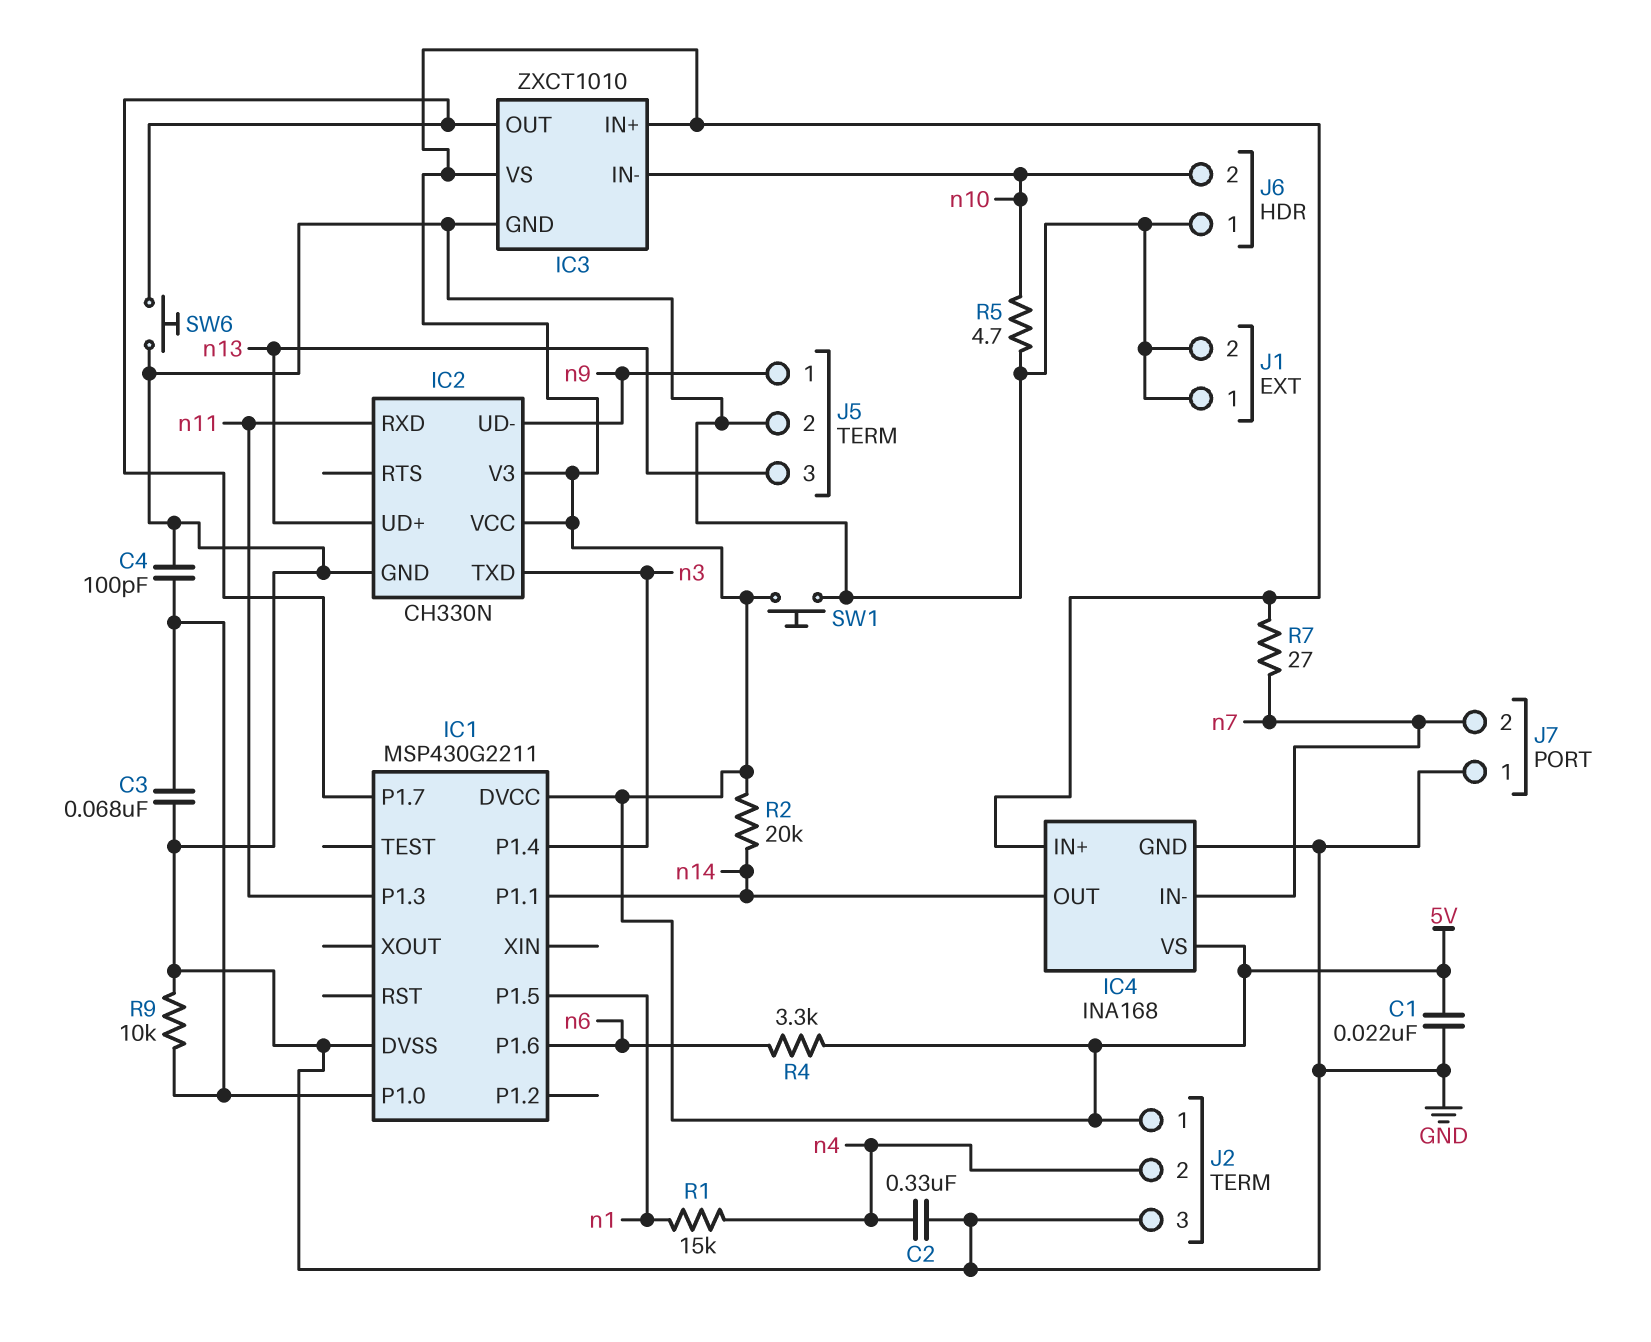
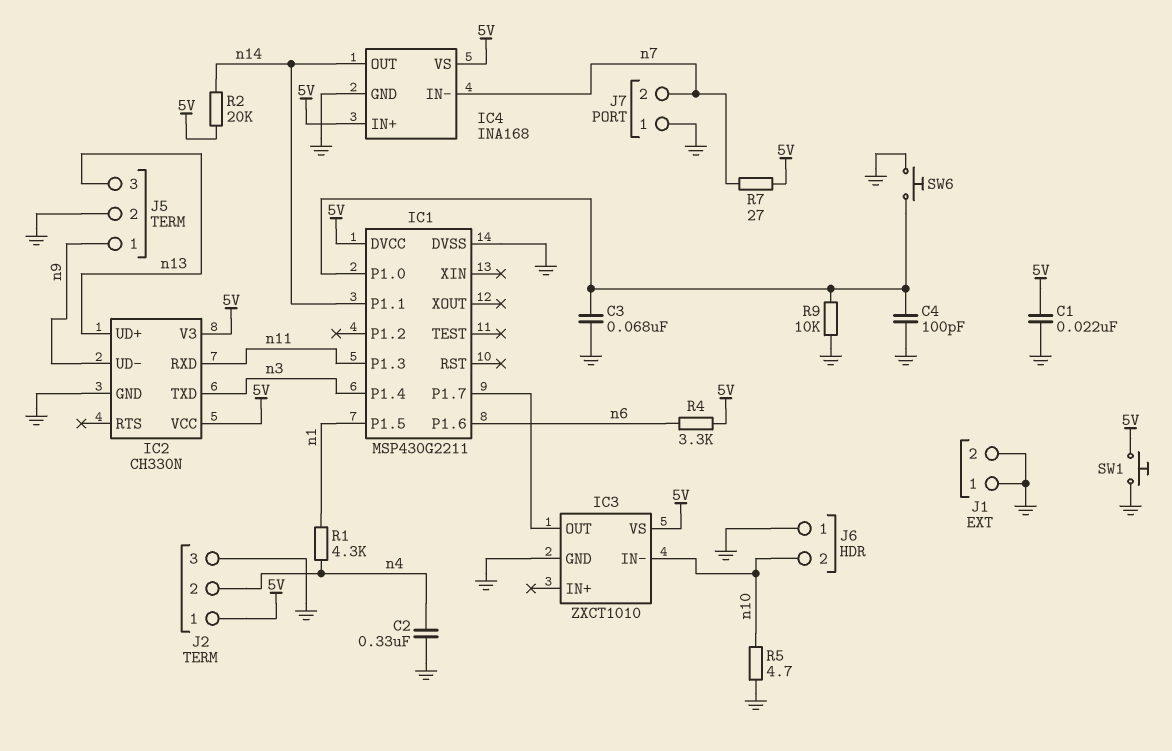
IC3 pin IN+: 5V -> none
R1: 15k (n1, n4) -> 4.3k (n1, n4)
SW6: button (GND, IC1/P1.7) -> button (GND, IC1/P1.0)

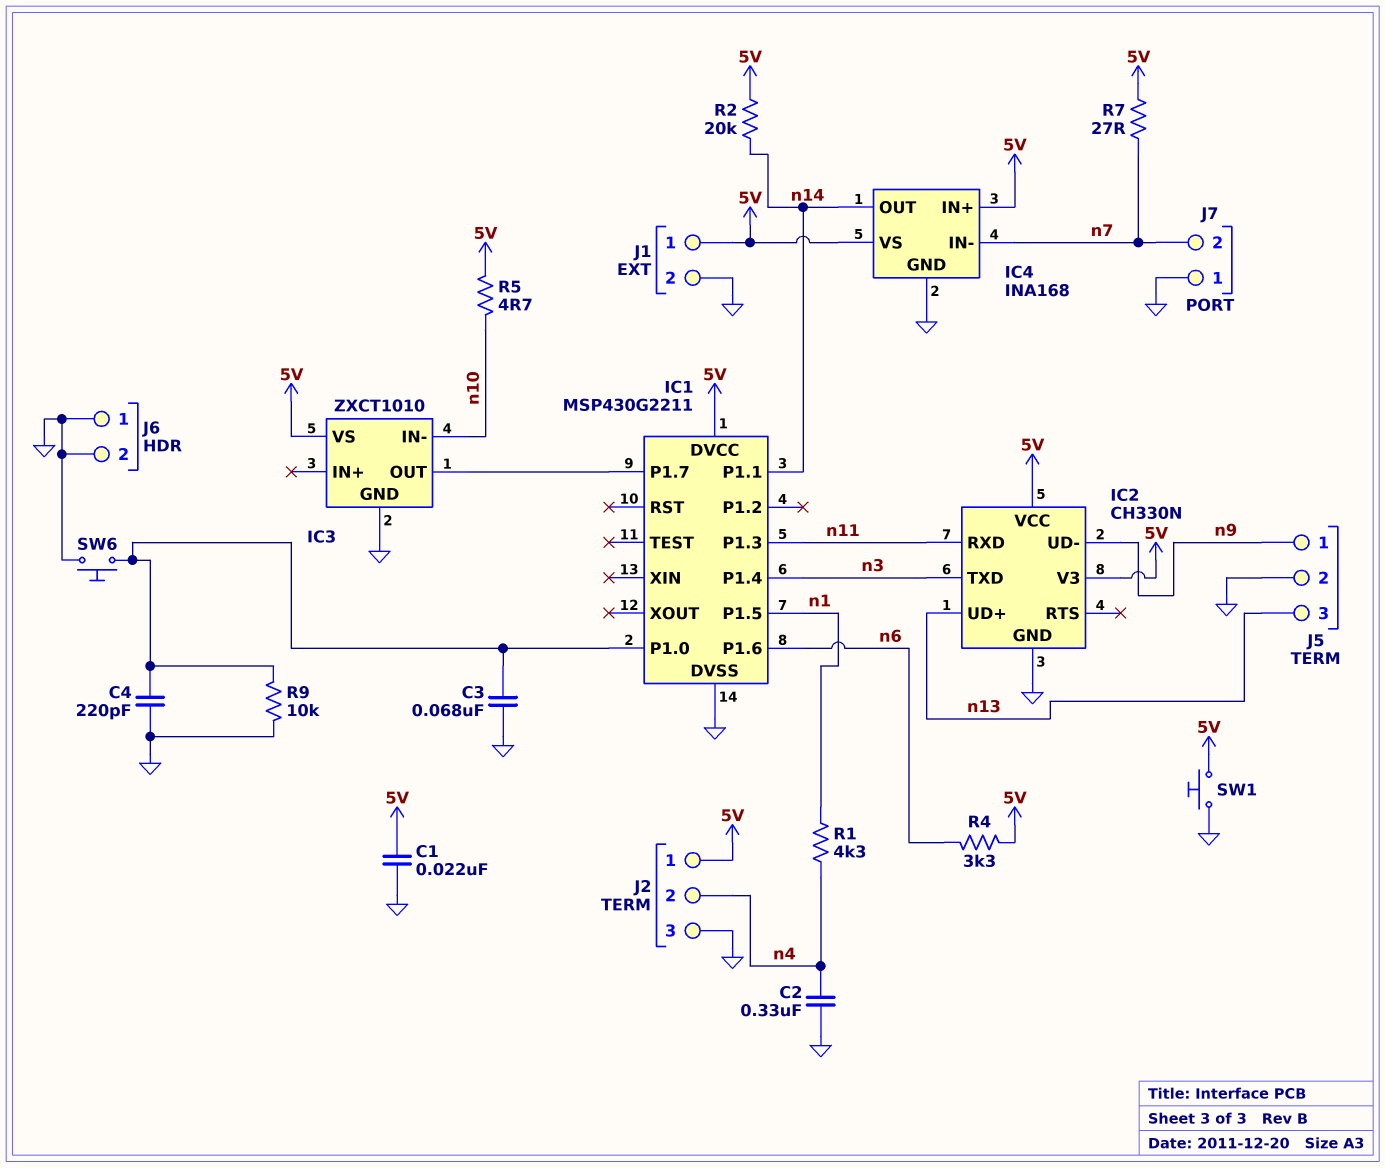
C4: 100pF (GND, IC1/P1.0) -> 220pF (GND, IC1/P1.0)
J1 pin 1: GND -> 5V
J6 pin 2: n10 -> GND
R5: 4.7 (GND, n10) -> 4.7 (5V, n10)

